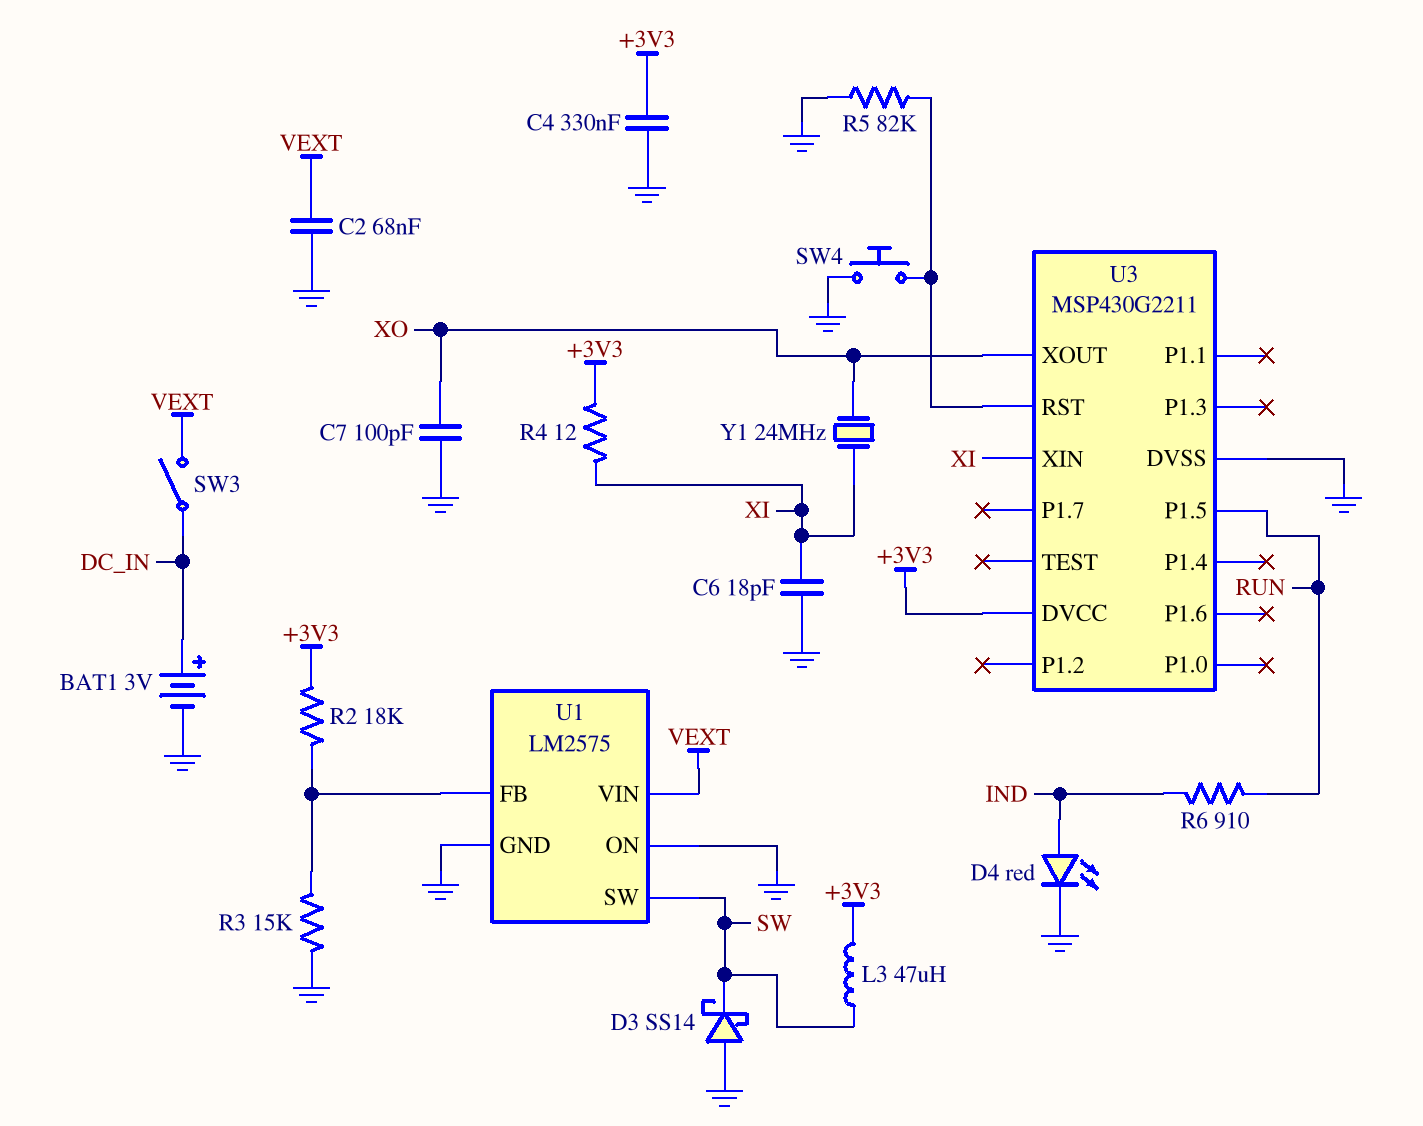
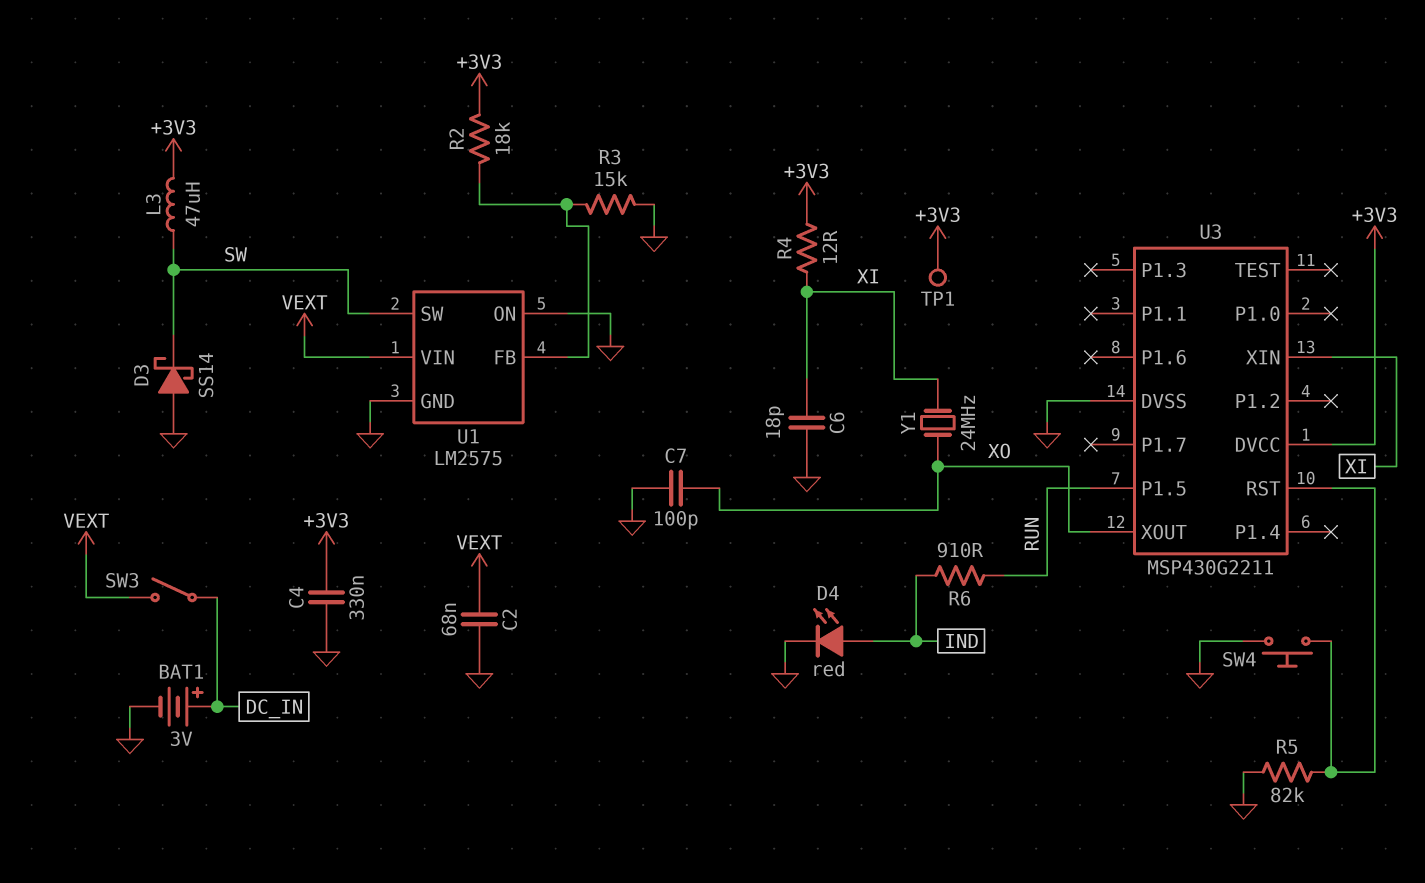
TP1: none -> test point (+3V3)

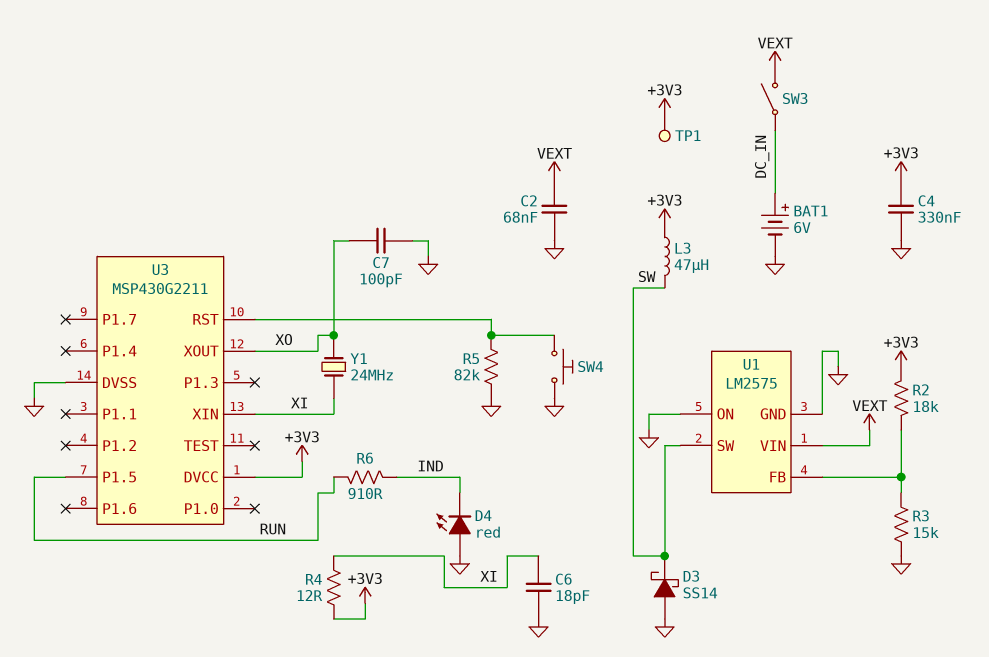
BAT1: 3V (plus DC_IN, minus GND) -> 6V (plus DC_IN, minus GND)
D4: LED red (A IND, K GND) -> LED red (A GND, K IND)

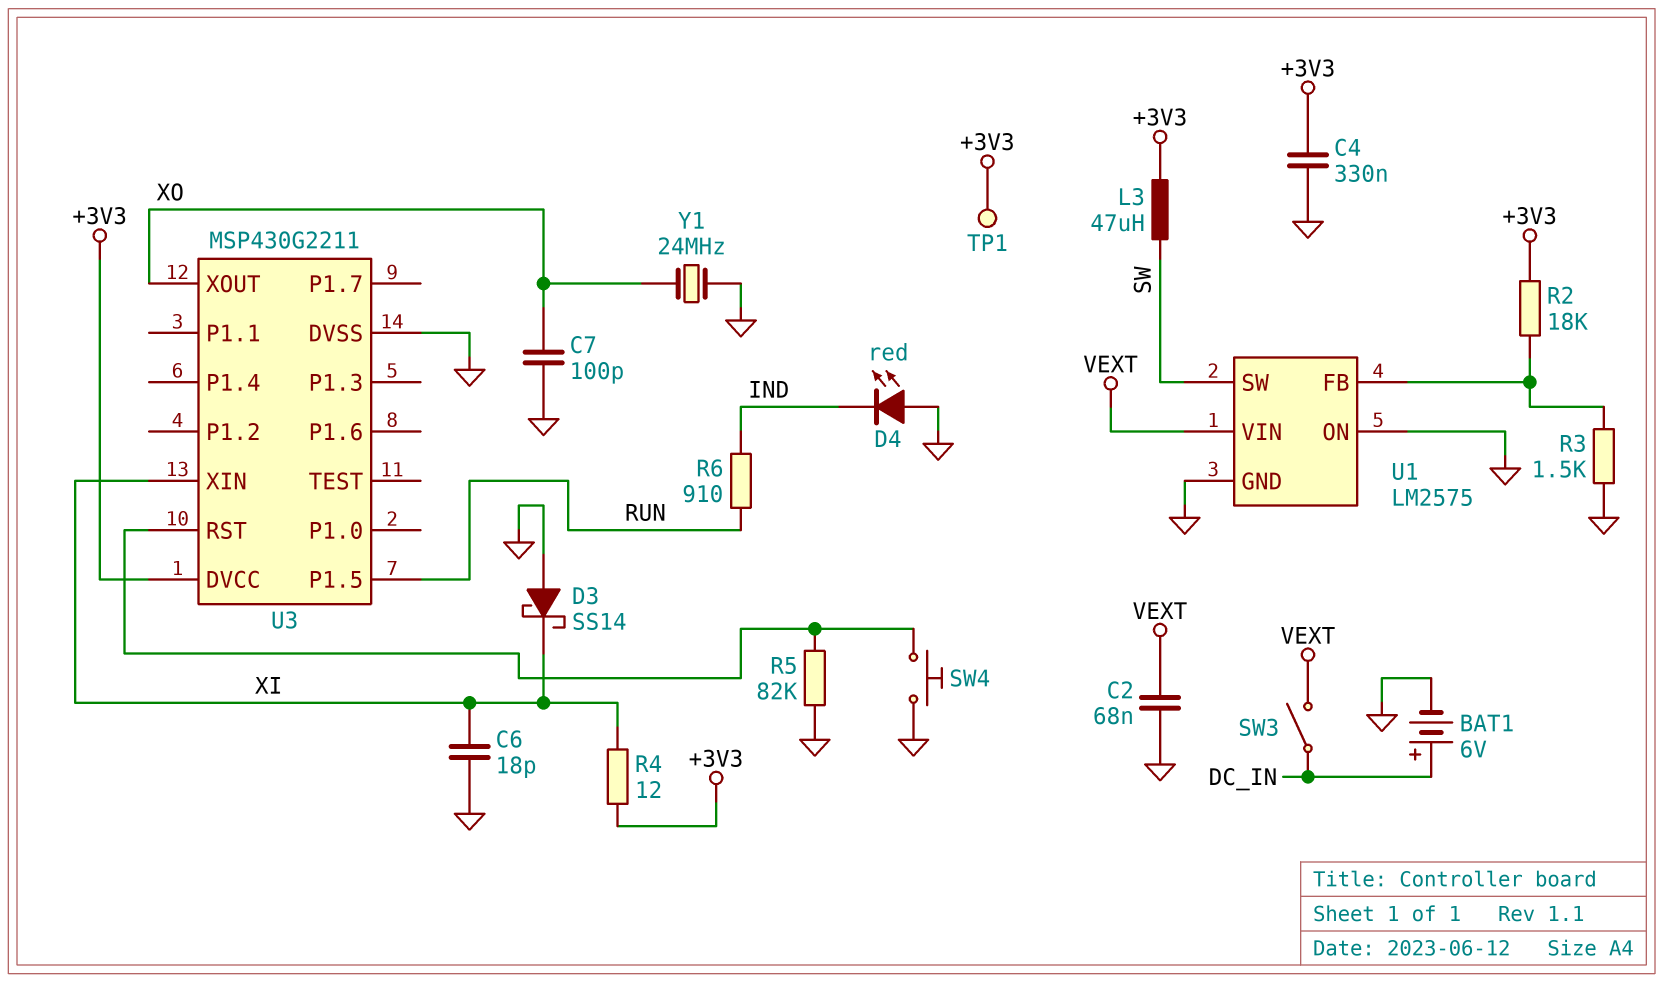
D3: schottky SS14 (A GND, K SW) -> schottky SS14 (A GND, K XI)
R3: 15k (GND, U1/FB) -> 1.5k (GND, U1/FB)
Y1: 24MHz (XI, XO) -> 24MHz (GND, XO)

